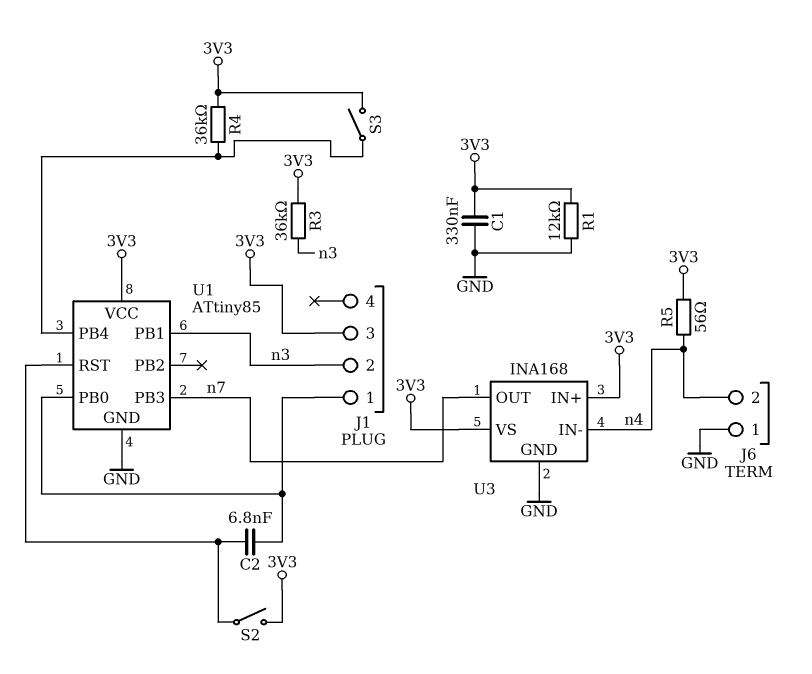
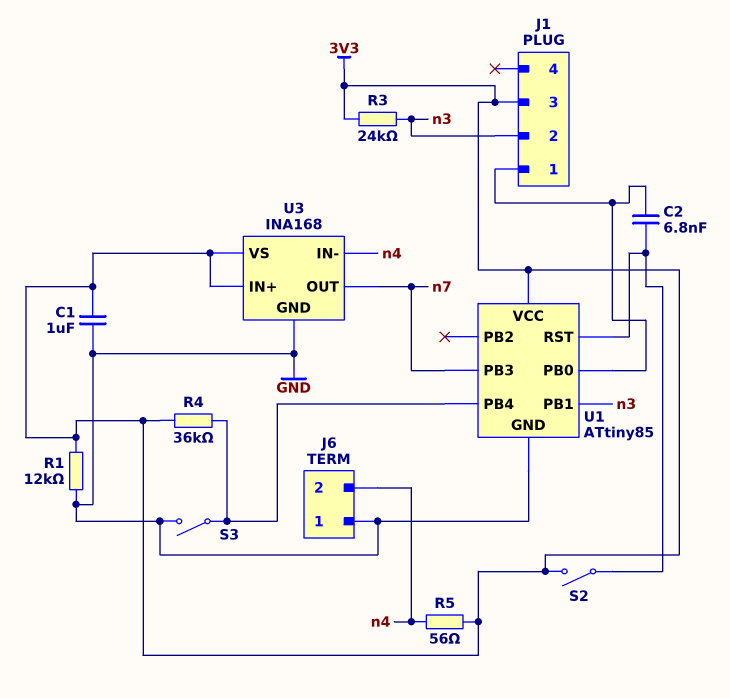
C1: 330nF (3V3, GND) -> 1uF (3V3, GND)
R3: 36k (3V3, n3) -> 24k (3V3, n3)
S3: switch (3V3, U1/PB4) -> switch (GND, U1/PB4)

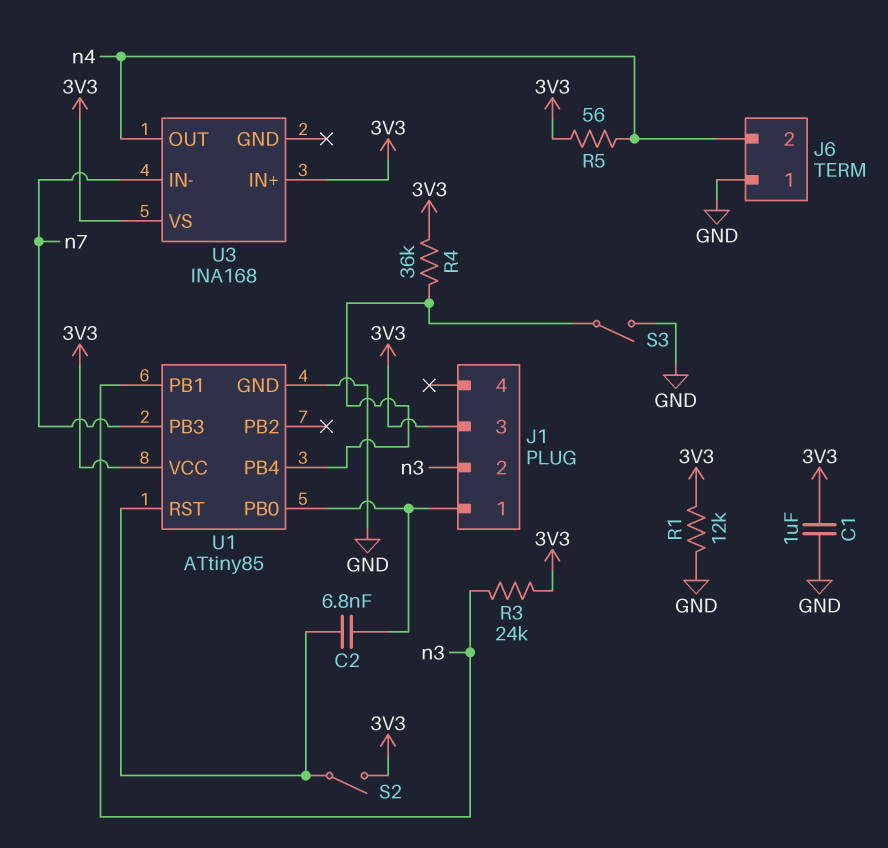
U3 pin GND: GND -> none
U3 pin IN-: n4 -> n7
U3 pin OUT: n7 -> n4

